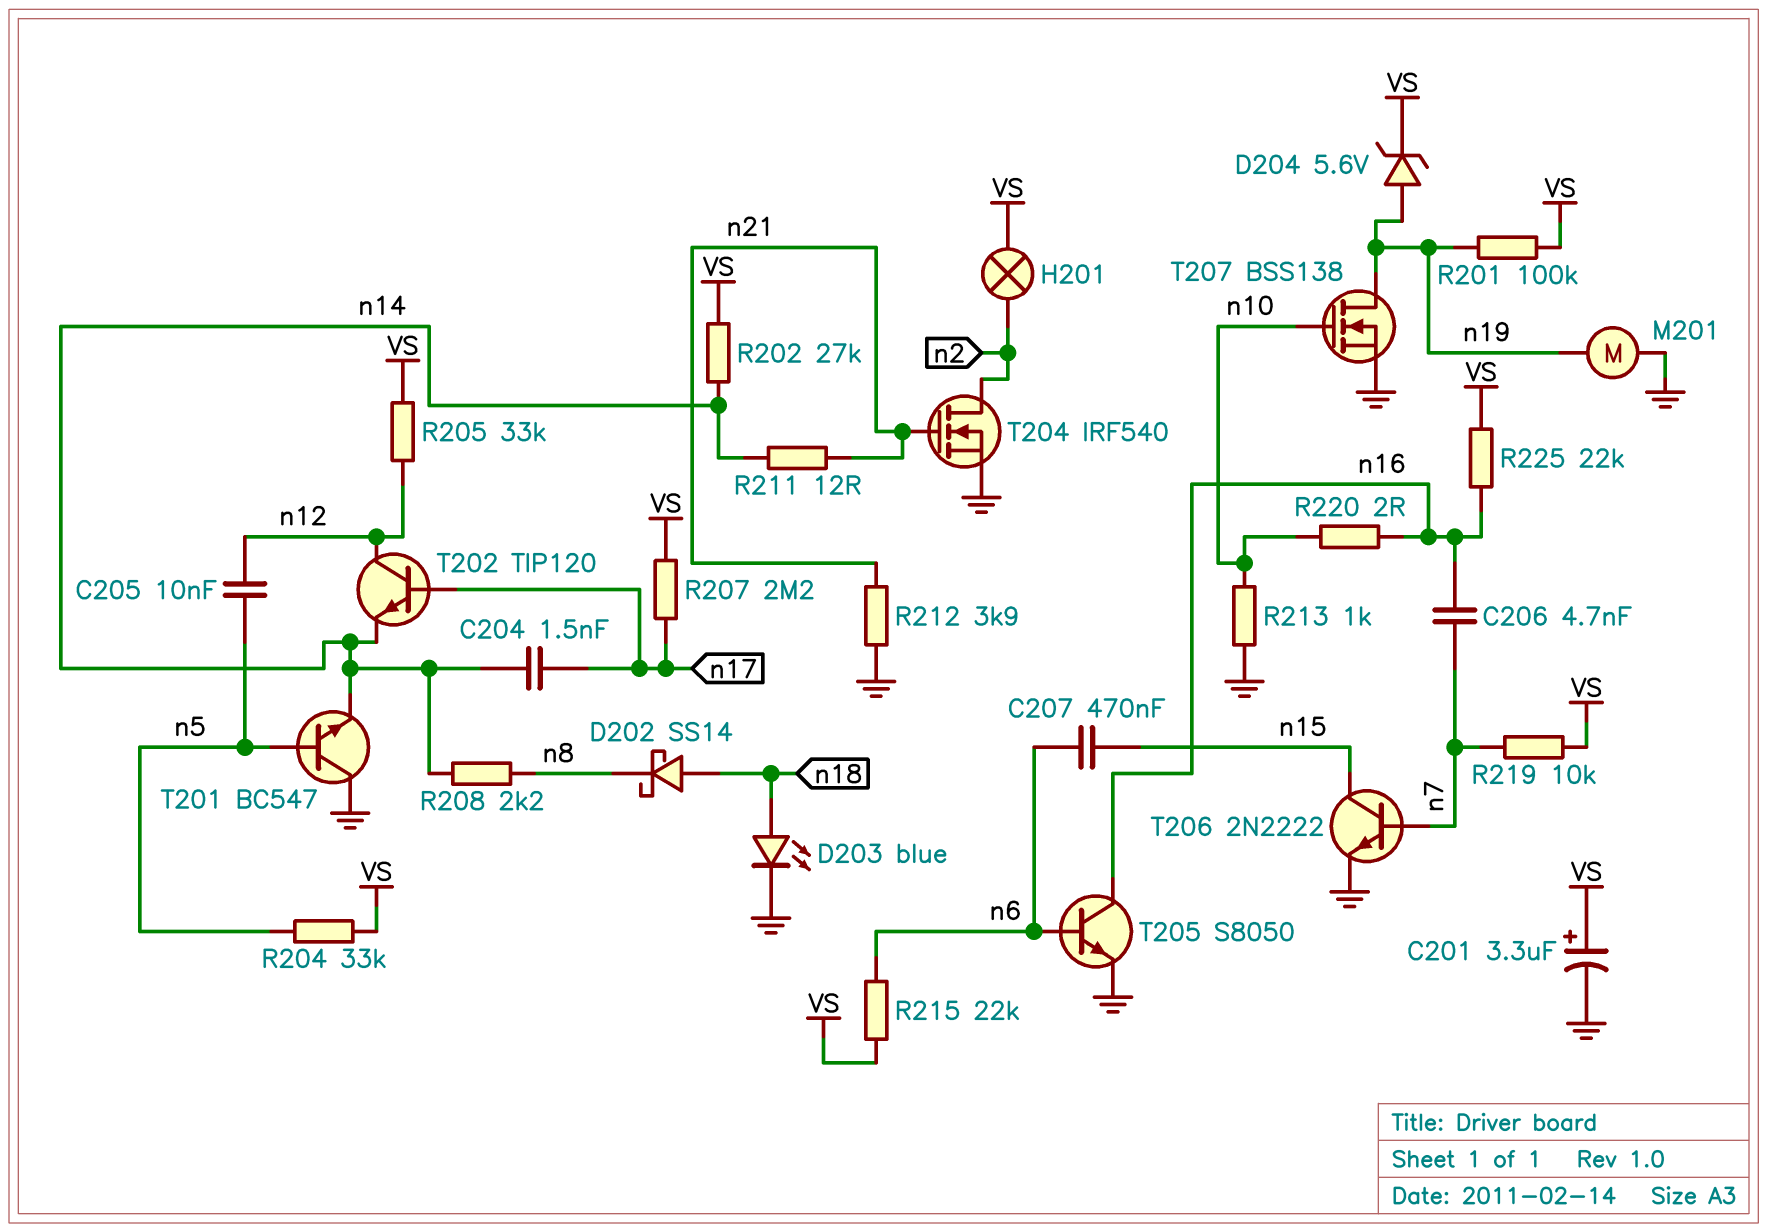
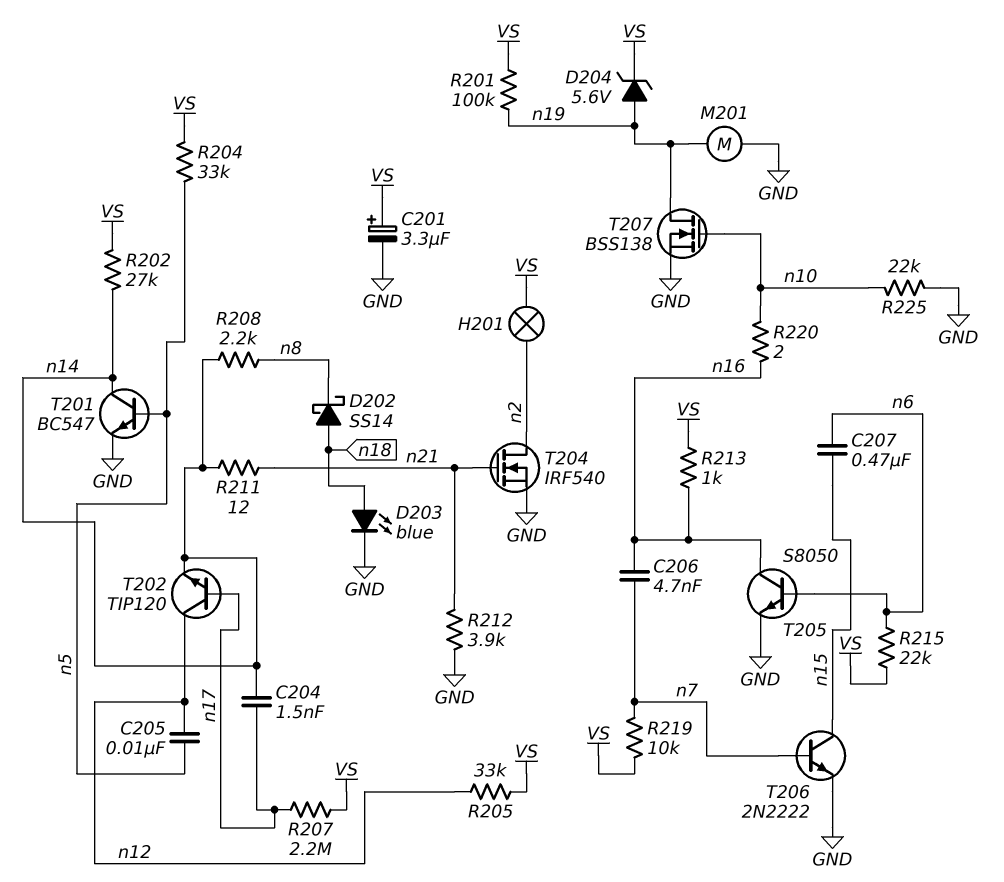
R213: 1k (GND, n10) -> 1k (VS, n16)
R225: 22k (VS, n16) -> 22k (GND, n10)
T201: NPN BC547 (B n5, C GND, E n14) -> NPN BC547 (B n5, C n14, E GND)

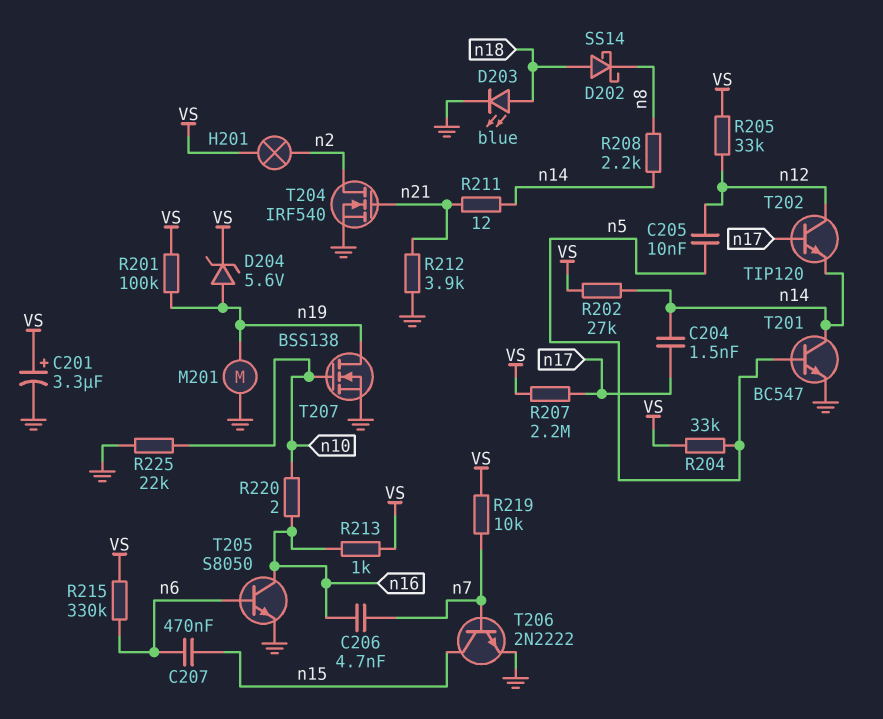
R215: 22k (VS, n6) -> 330k (VS, n6)

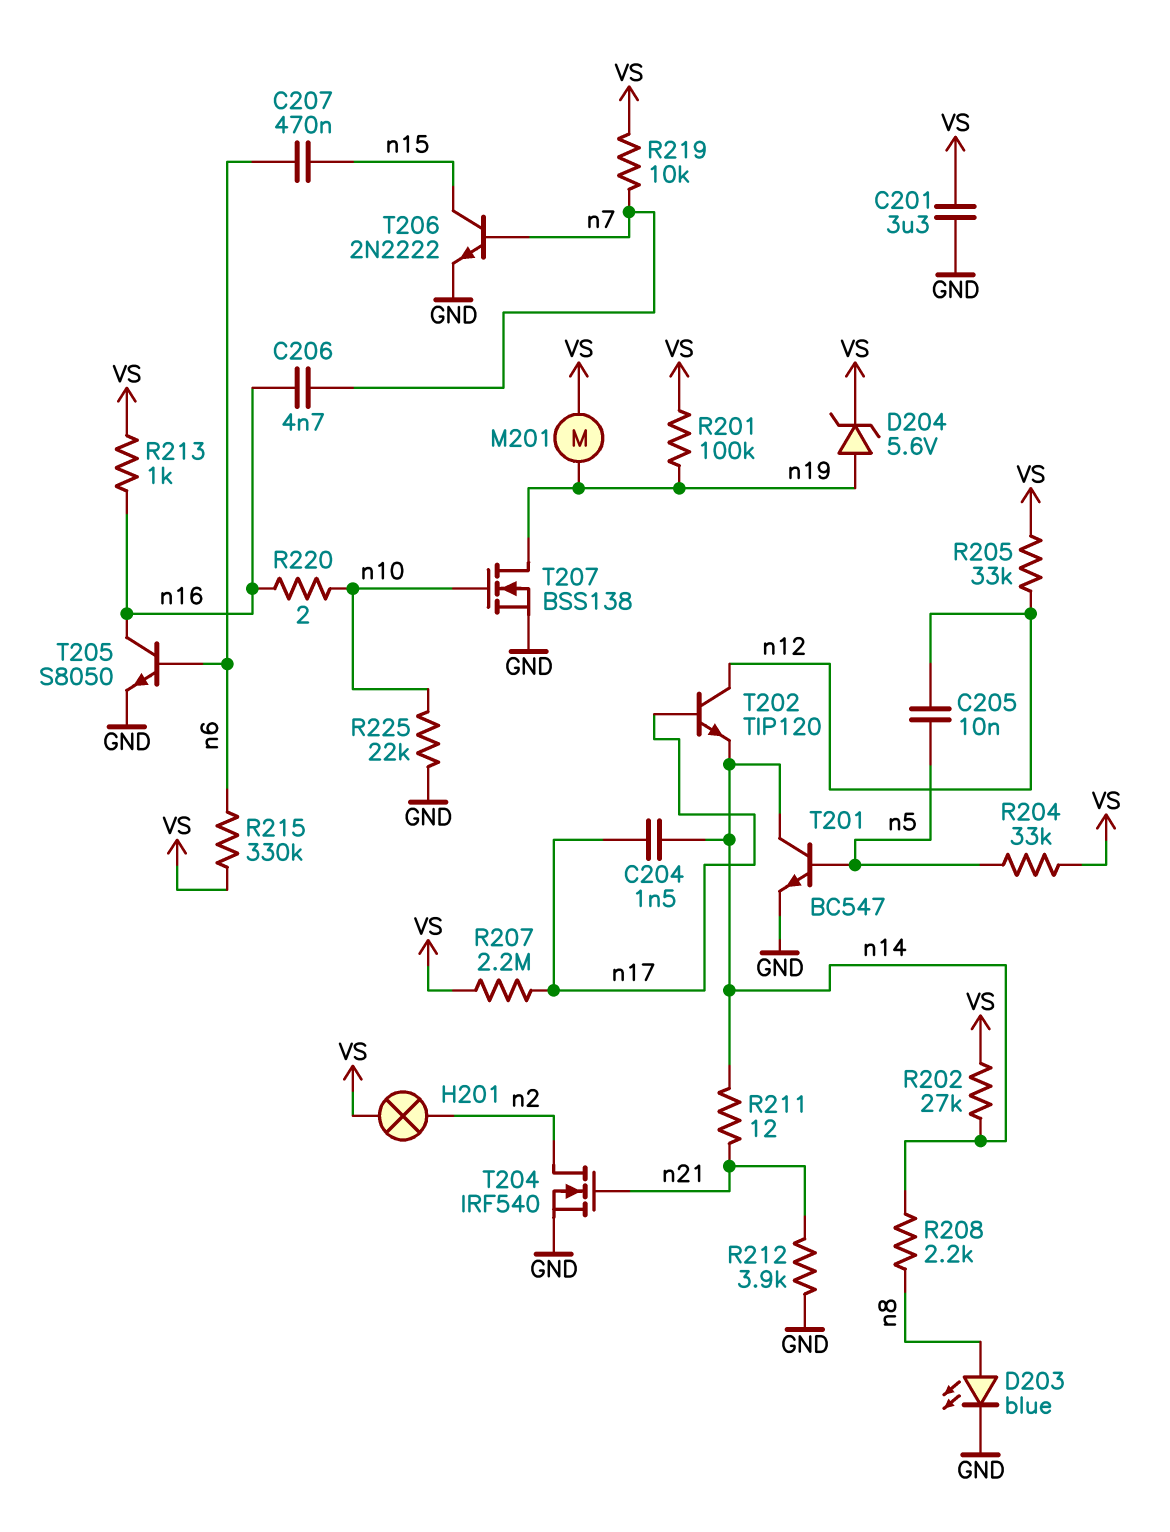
C201: 3.3uF (plus VS, minus GND) -> 3.3uF (GND, VS)
D202: schottky SS14 (A n18, K n8) -> none
D203: LED blue (A n18, K GND) -> LED blue (A n8, K GND)
M201: motor (GND, n19) -> motor (VS, n19)

